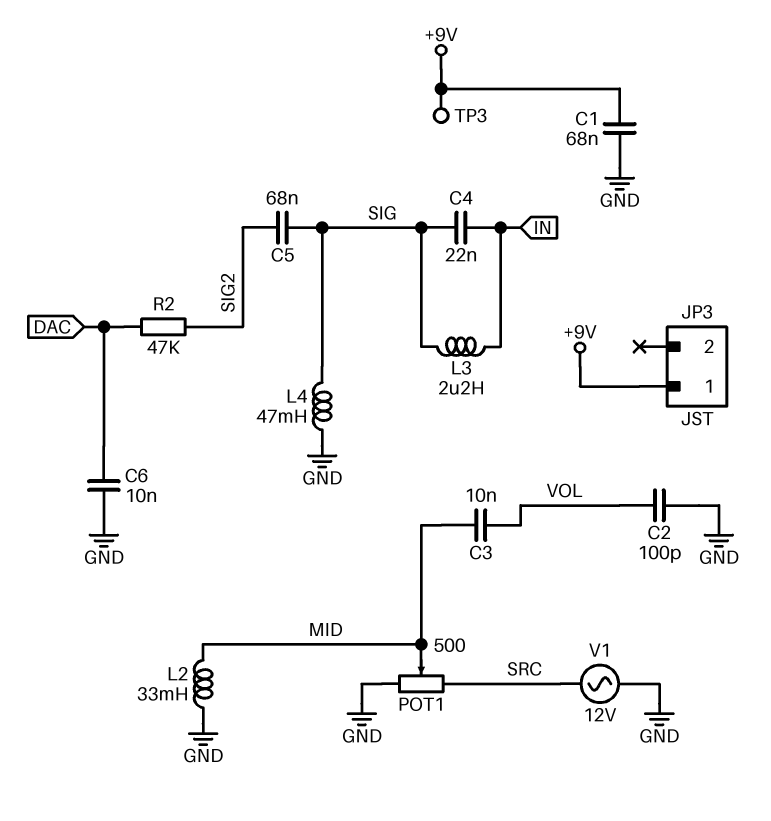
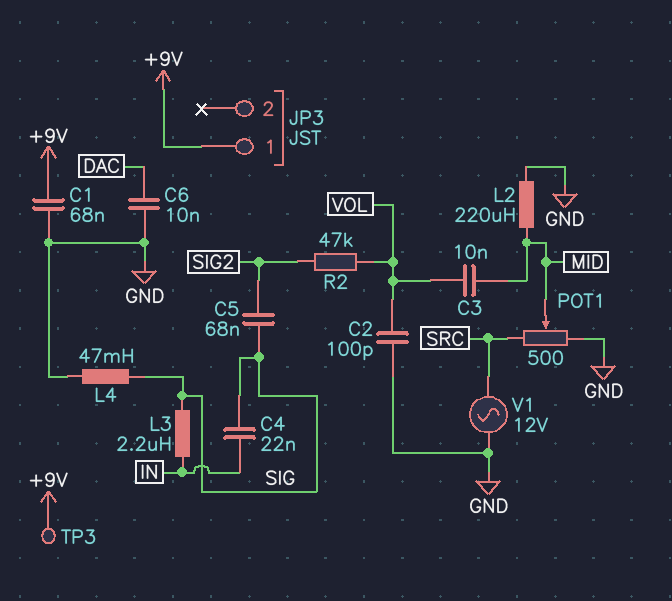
L2: 33mH (GND, MID) -> 220uH (GND, MID)
R2: 47k (DAC, SIG2) -> 47k (SIG2, VOL)

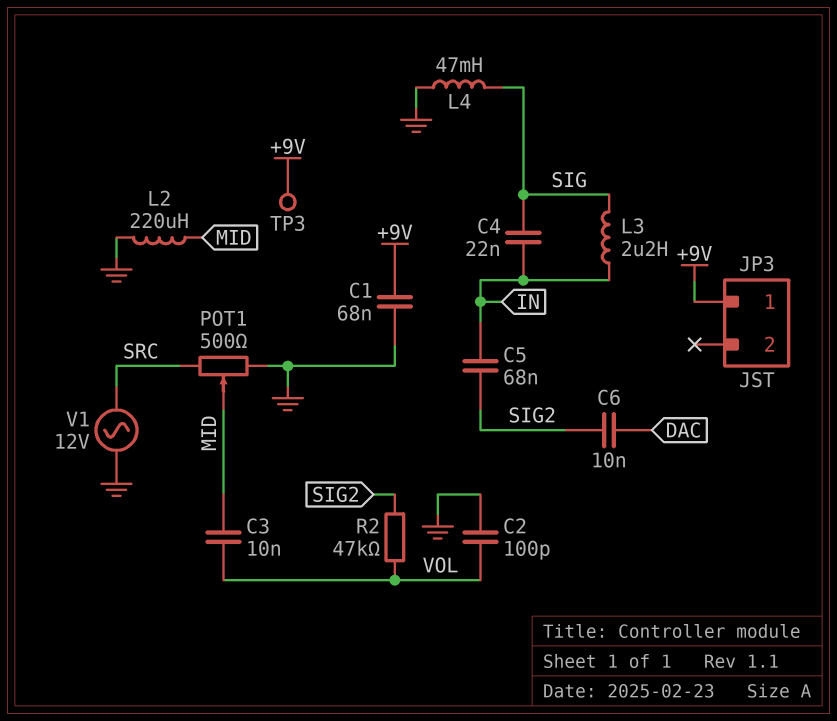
C5: 68nF (SIG, SIG2) -> 68nF (IN, SIG2)
C6: 10nF (DAC, GND) -> 10nF (DAC, SIG2)

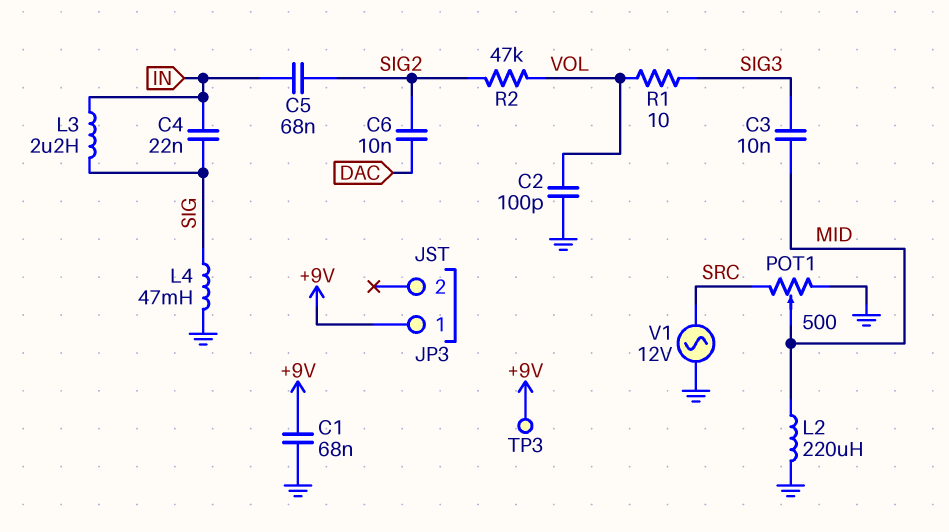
C3: 10nF (MID, VOL) -> 10nF (MID, SIG3)
R1: none -> 10 (SIG3, VOL)

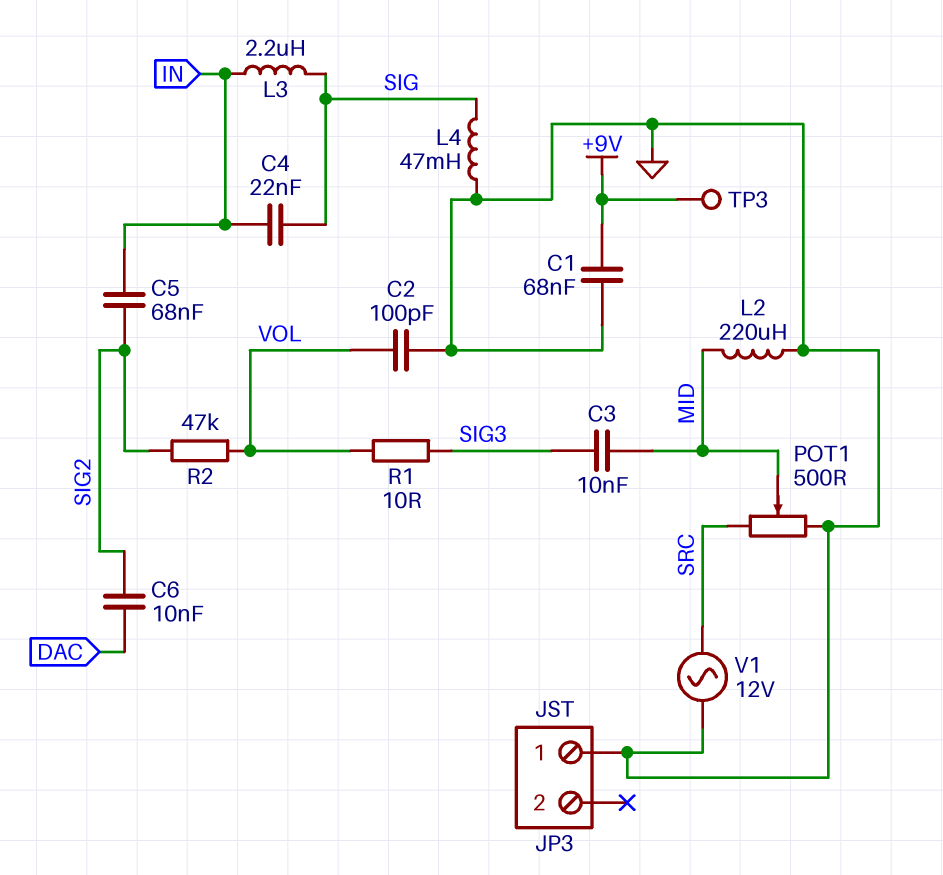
JP3 pin 1: +9V -> GND

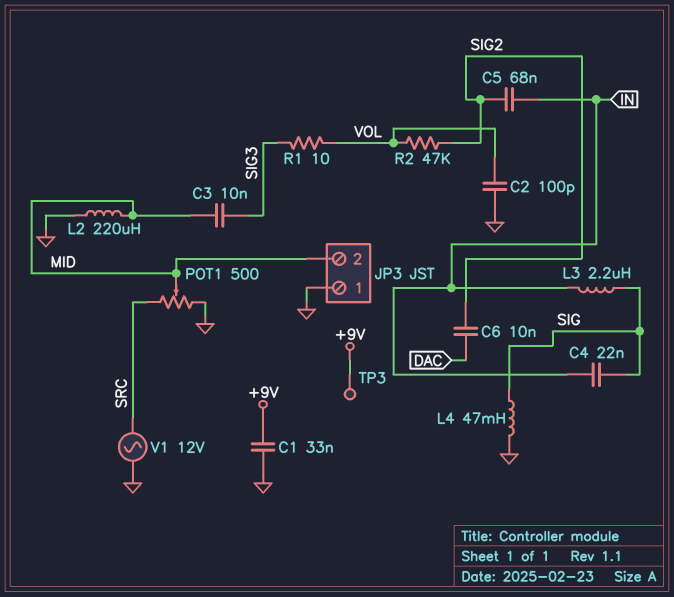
C1: 68nF (+9V, GND) -> 33nF (+9V, GND)
JP3 pin 2: none -> MID

